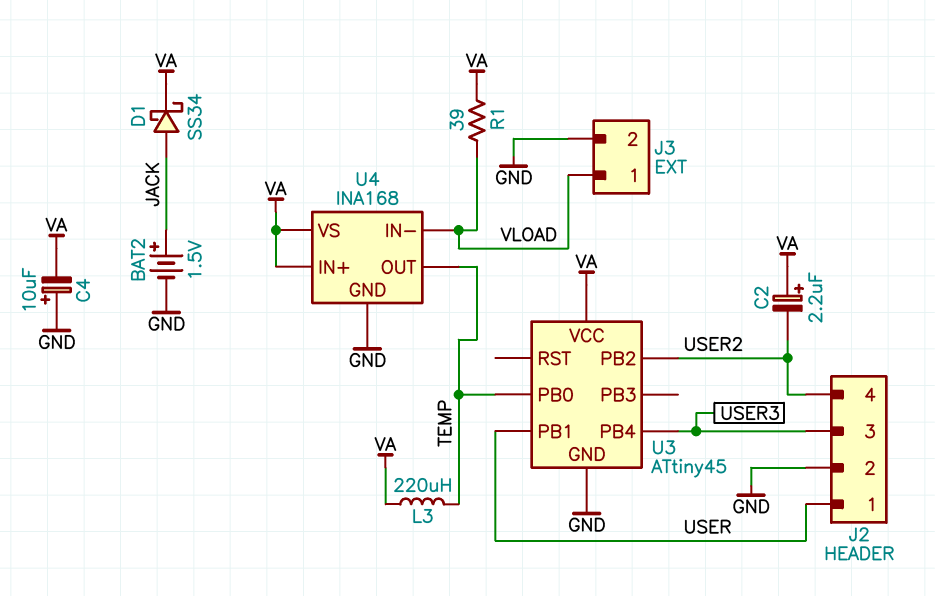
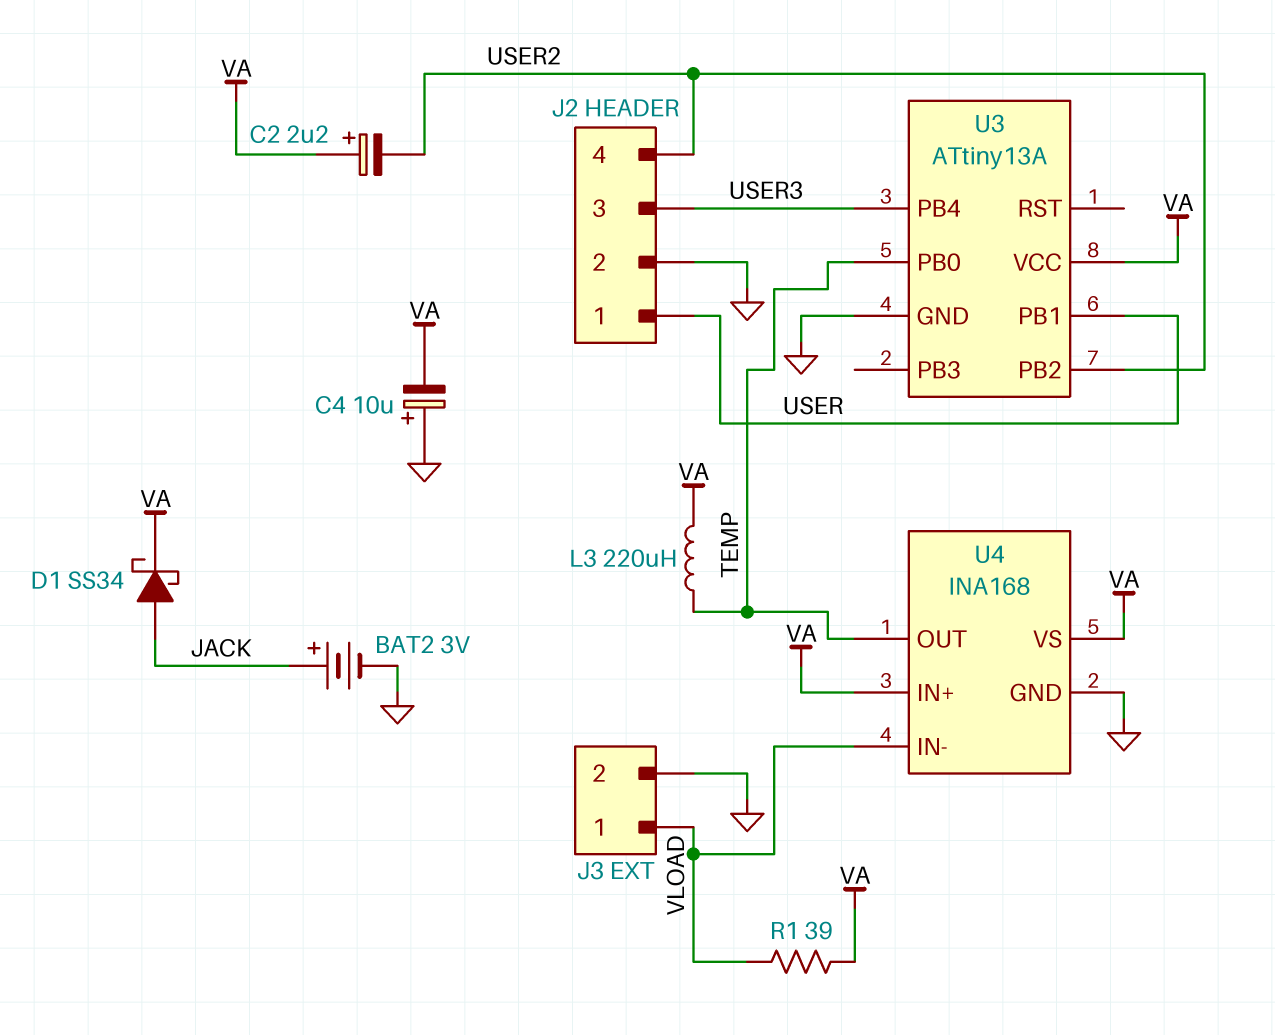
BAT2: 1.5V (plus JACK, minus GND) -> 3V (plus JACK, minus GND)
U3: ATtiny45 -> ATtiny13A

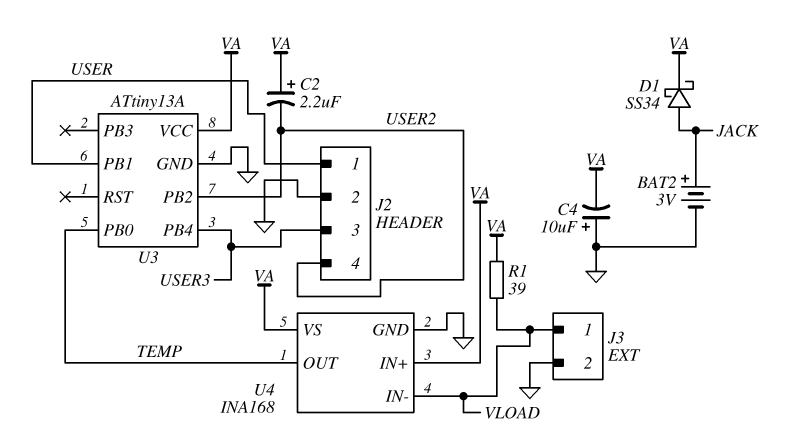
L3: 220uH (TEMP, VA) -> none

